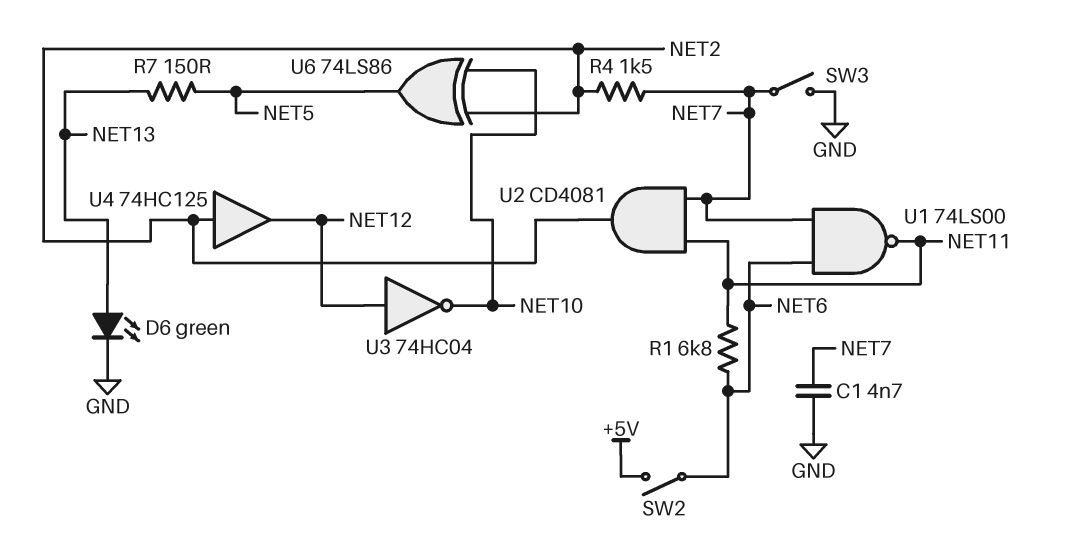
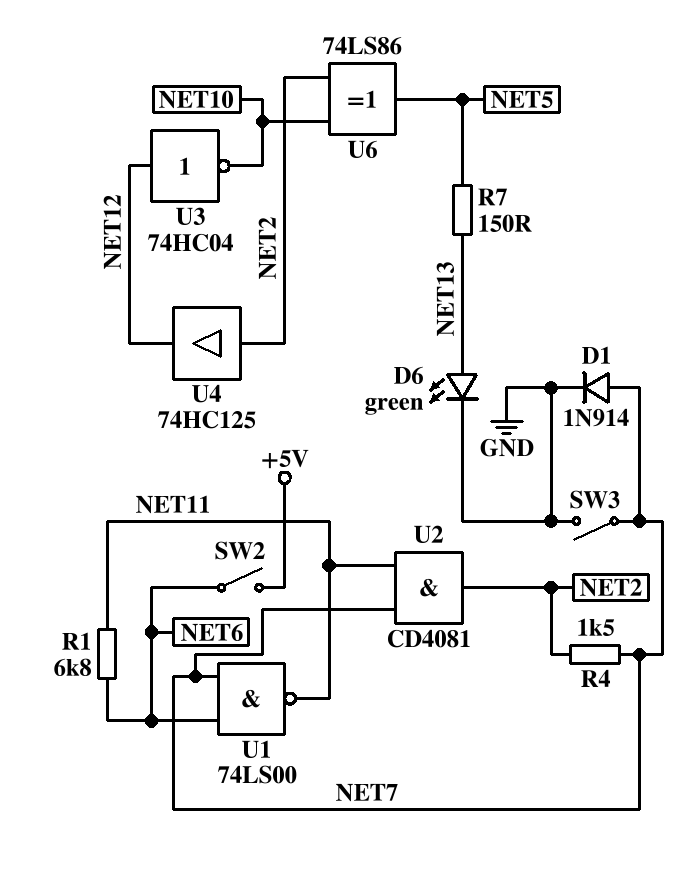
C1: 4.7nF (GND, NET7) -> none
D1: none -> diode 1N914 (A NET7, K GND)

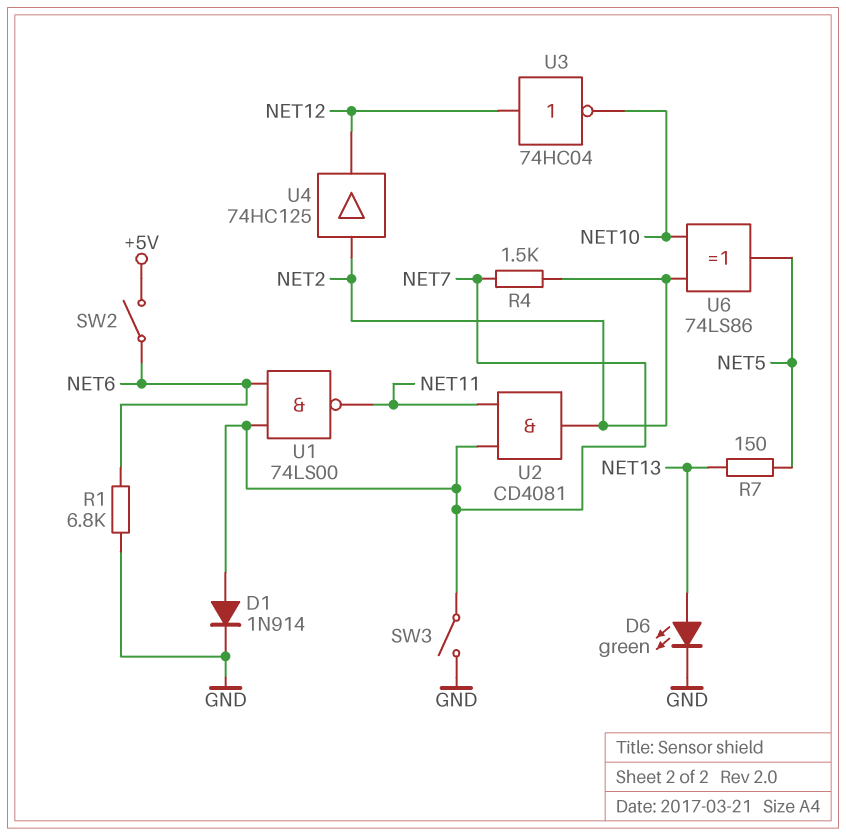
R1: 6.8k (NET6, NET11) -> 6.8k (GND, NET6)

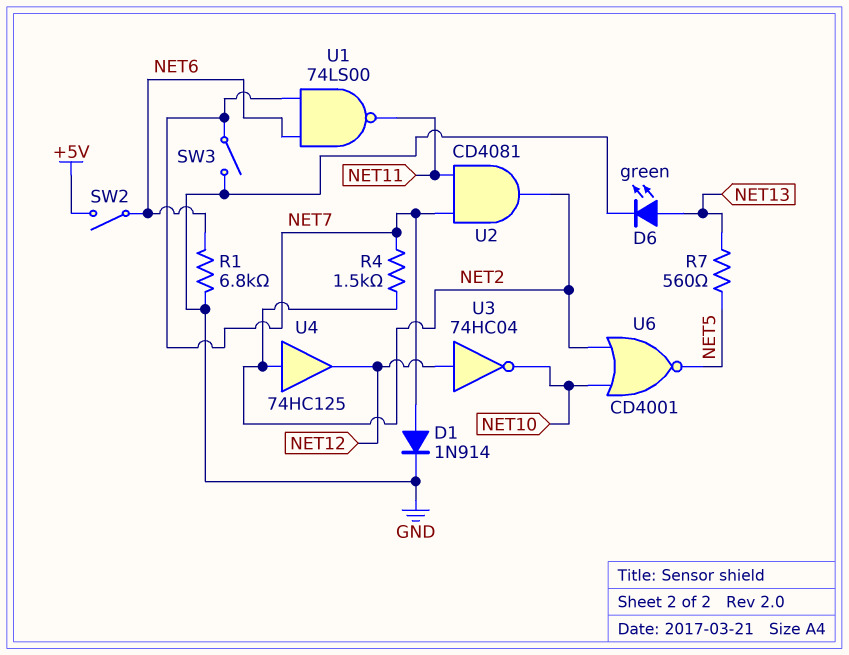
R7: 150 (NET5, NET13) -> 560 (NET5, NET13)
U6: XOR 74LS86 (in NET2, in NET10, out NET5) -> NOR CD4001 (in NET2, in NET10, out NET5)

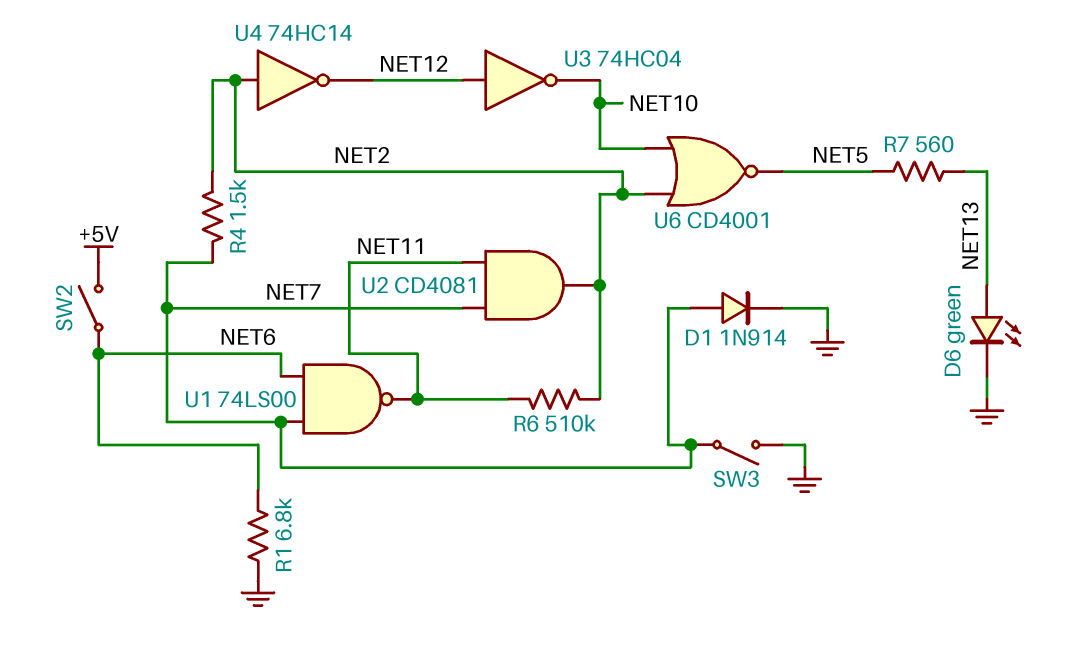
R6: none -> 510k (NET2, NET11)
U4: buffer 74HC125 (in NET2, out NET12) -> NOT 74HC14 (in NET2, out NET12)

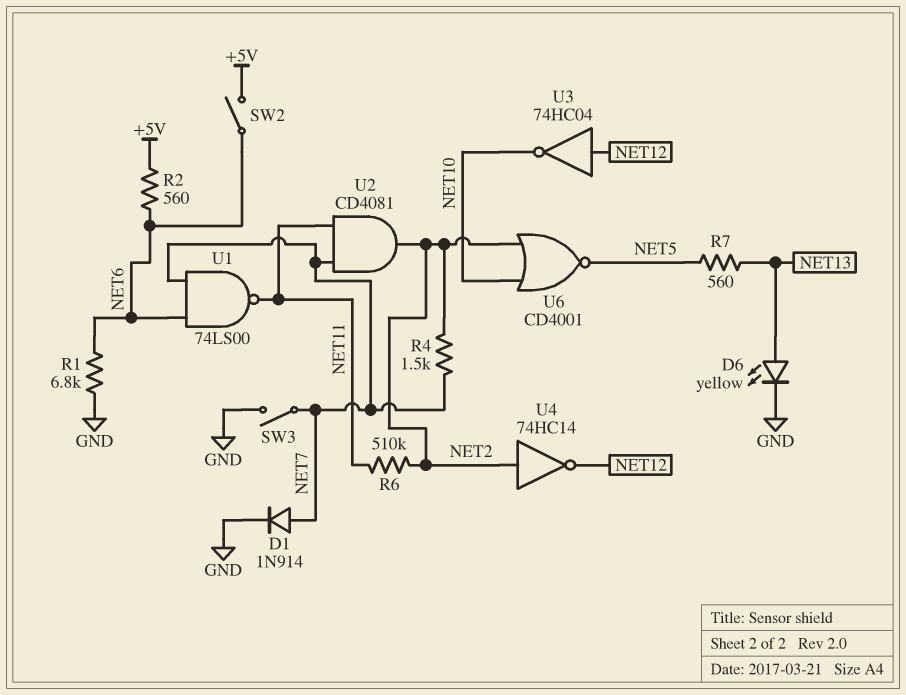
D6: LED green (A NET13, K GND) -> LED yellow (A NET13, K GND)
R2: none -> 560 (+5V, NET6)

